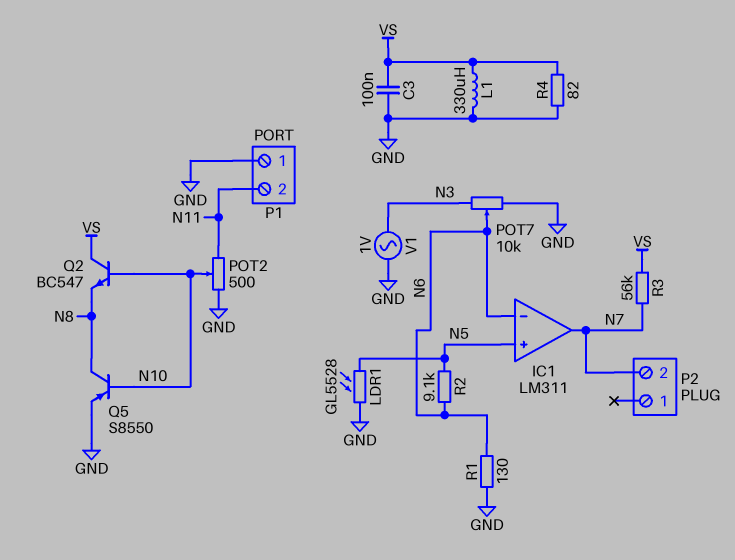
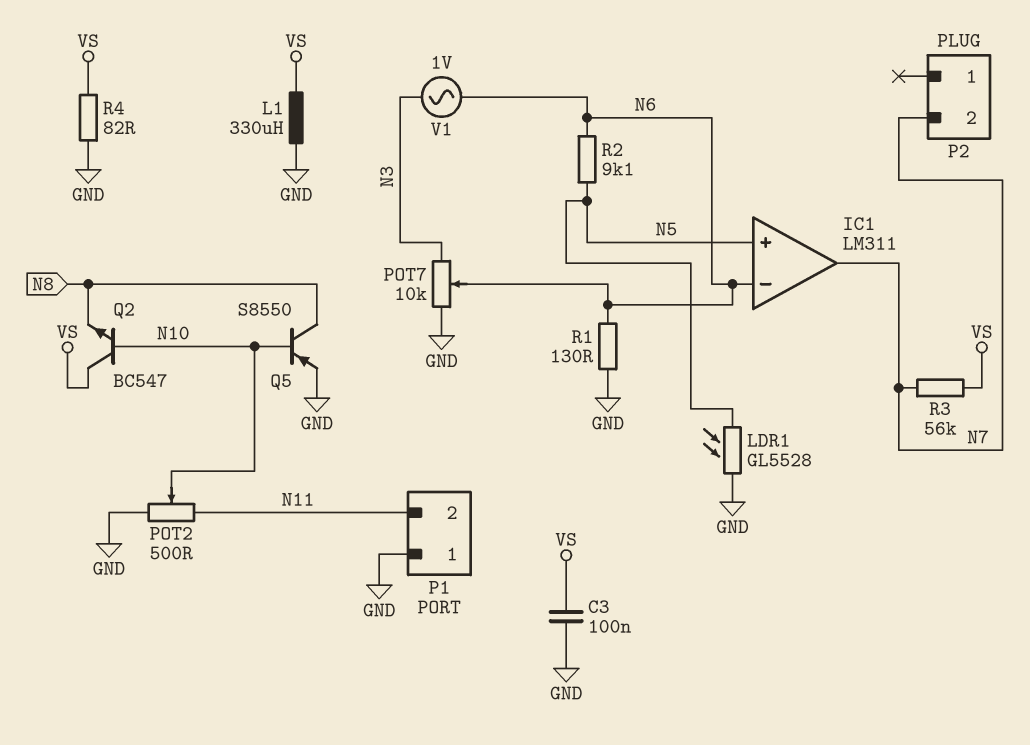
V1: AC 1V (GND, N3) -> AC 1V (N3, N6)

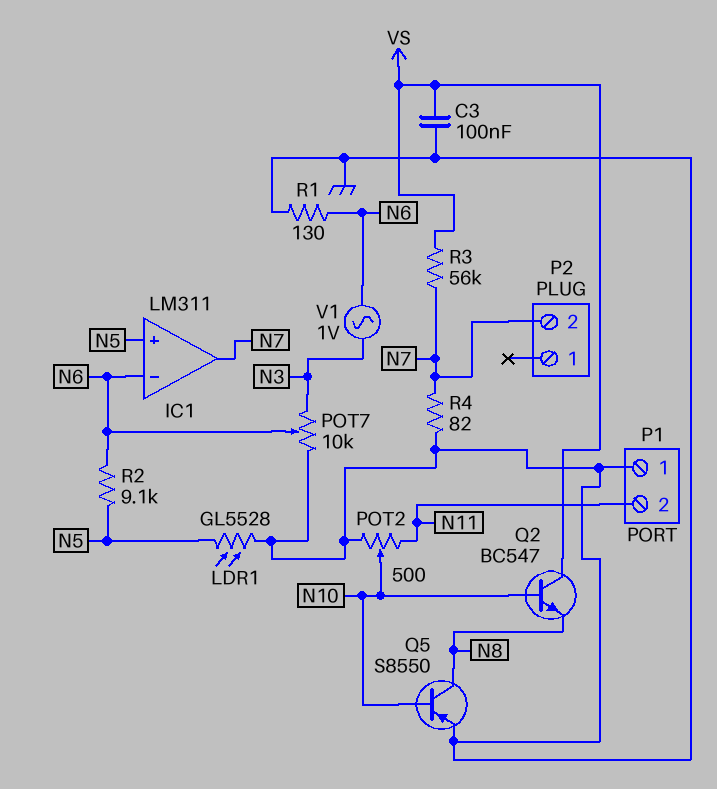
L1: 330uH (GND, VS) -> none
R4: 82 (GND, VS) -> 82 (GND, N7)

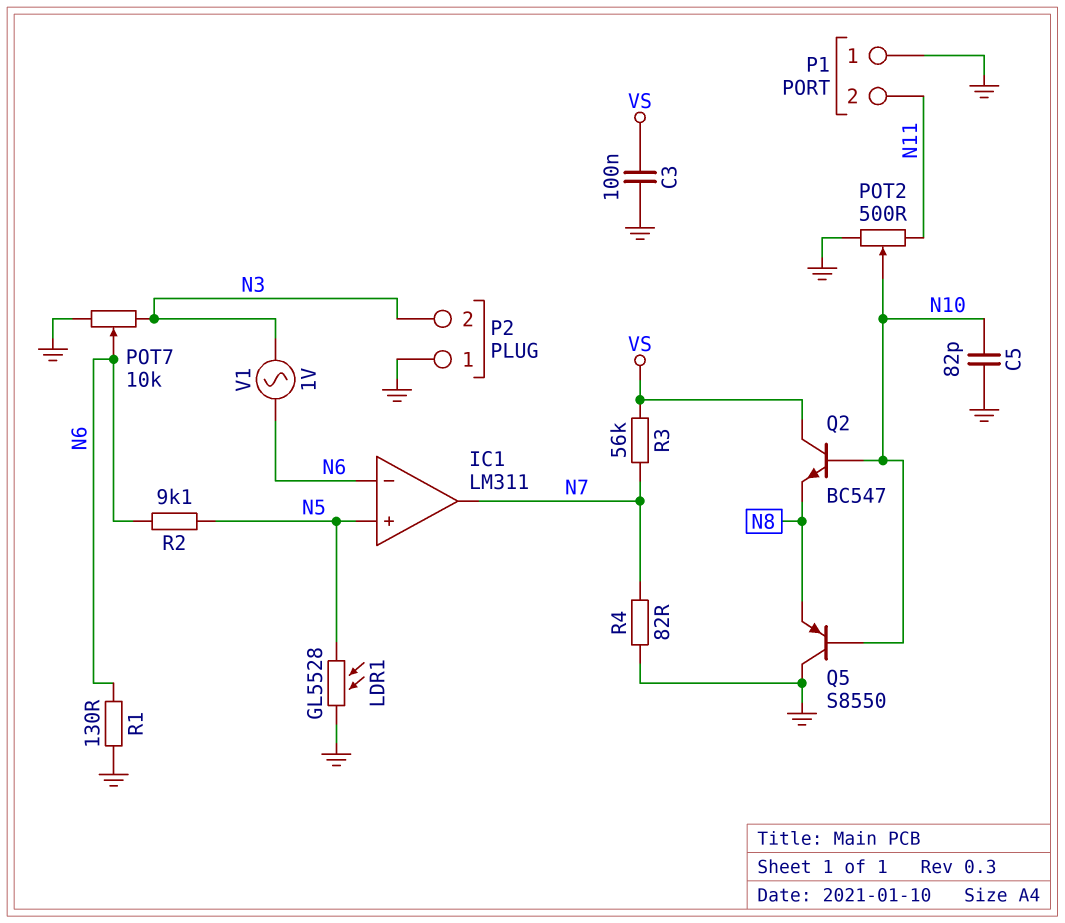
C5: none -> 82pF (GND, N10)
P2 pin 1: none -> GND
P2 pin 2: N7 -> N3
Q5: PNP S8550 (B N10, C N8, E GND) -> PNP S8550 (B N10, C GND, E N8)

